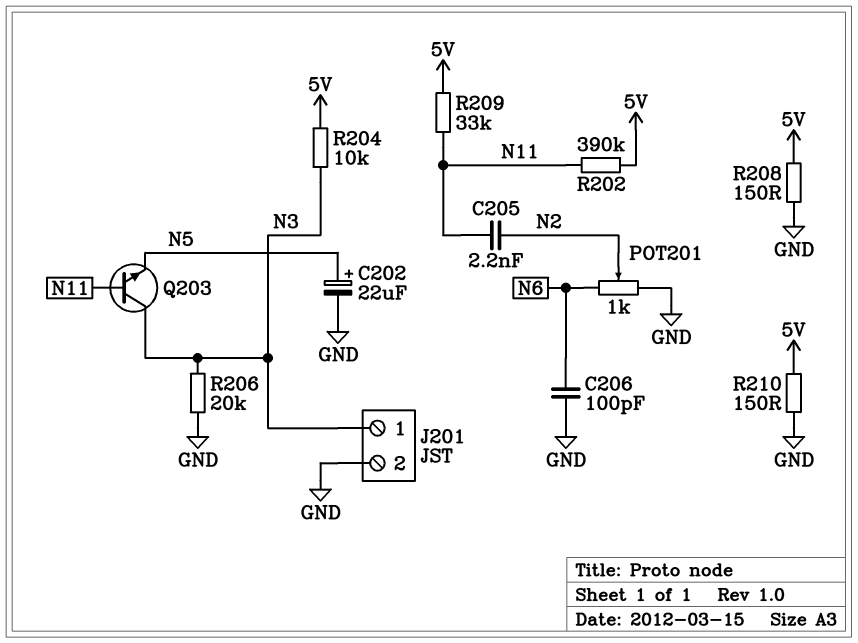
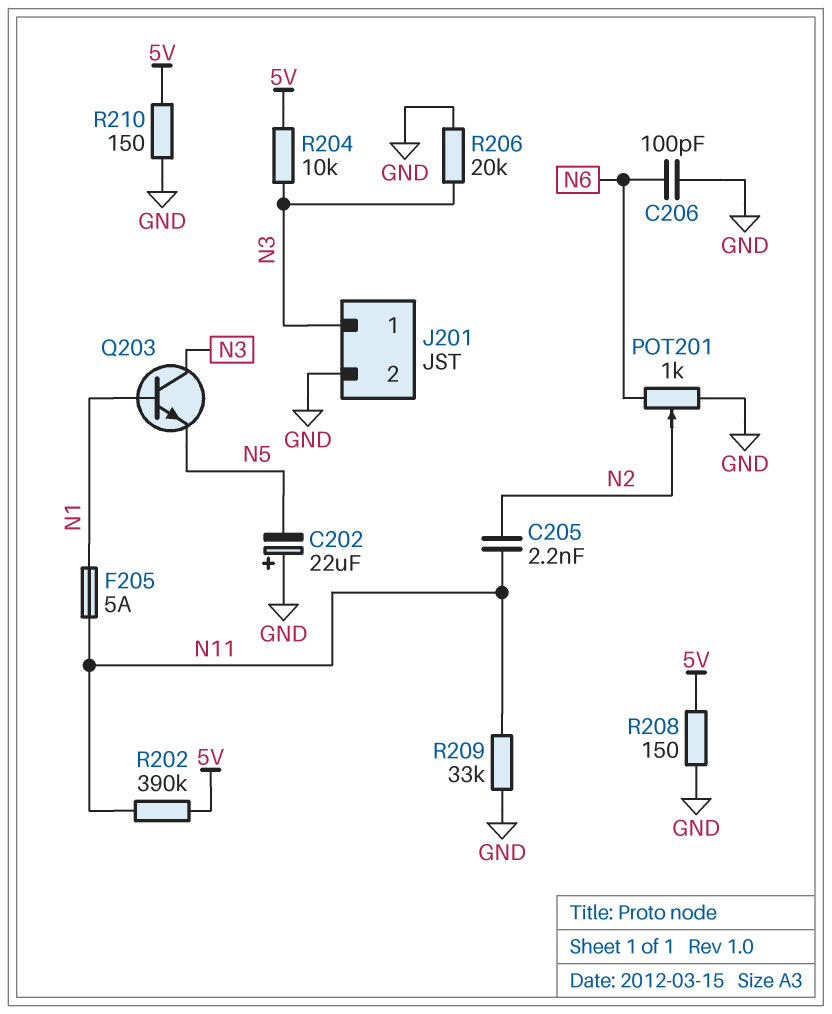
C202: 22uF (plus N5, minus GND) -> 22uF (plus GND, minus N5)
F205: none -> 5A (N1, N11)
Q203: NPN (B N11, C N3, E N5) -> NPN (B N1, C N3, E N5)
R209: 33k (5V, N11) -> 33k (GND, N11)

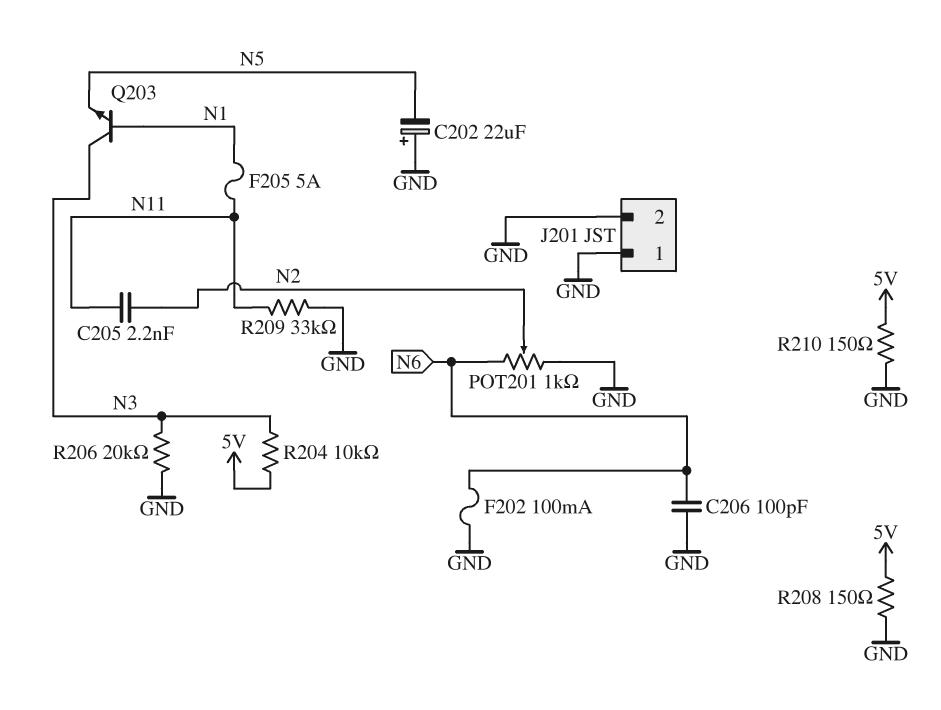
F202: none -> 100mA (GND, N6)
J201 pin 1: N3 -> GND
R202: 390k (5V, N11) -> none

